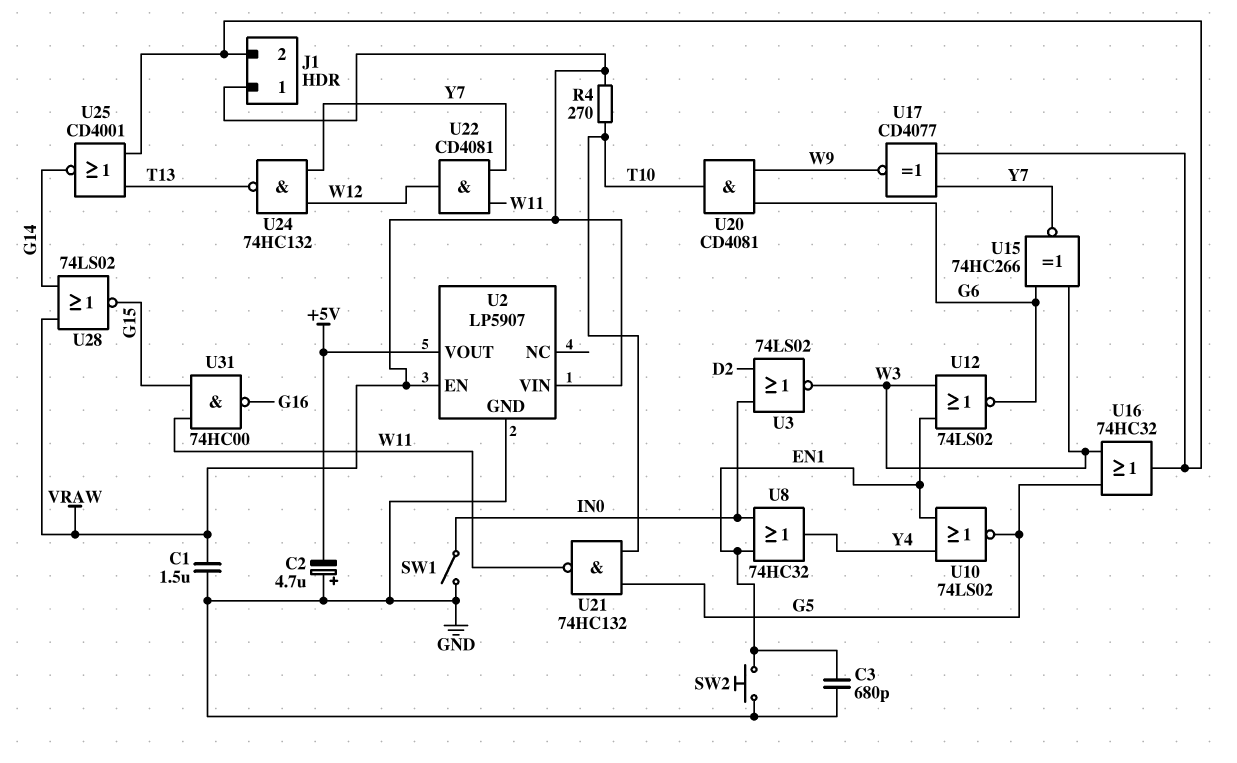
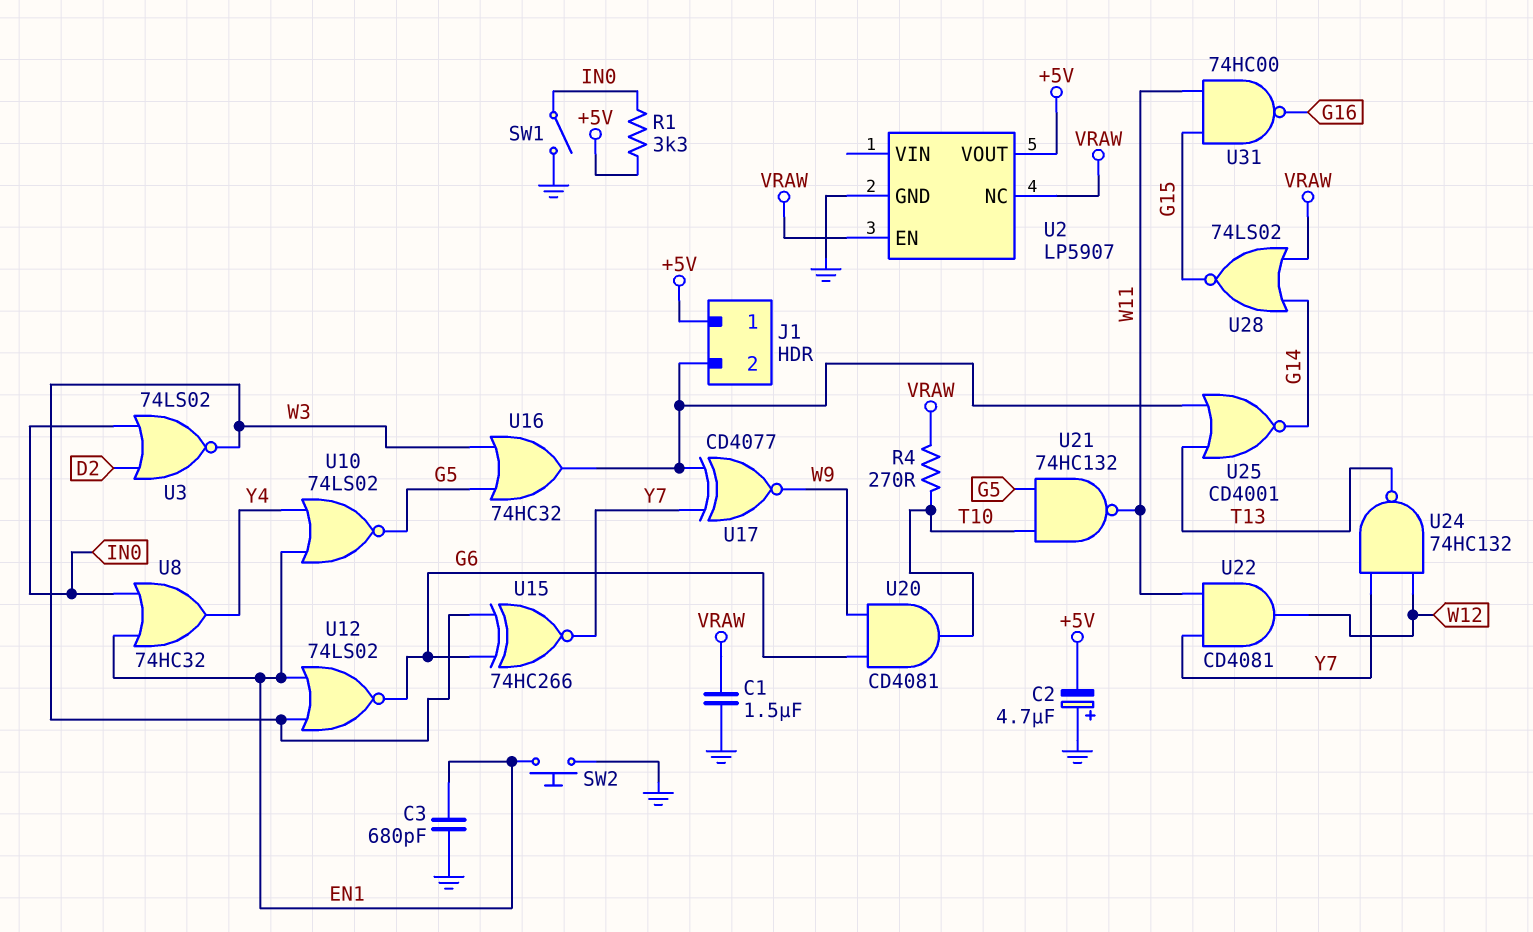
J1 pin 1: VRAW -> +5V
R1: none -> 3.3k (+5V, IN0)
U2 pin NC: none -> VRAW
U2 pin VIN: VRAW -> none

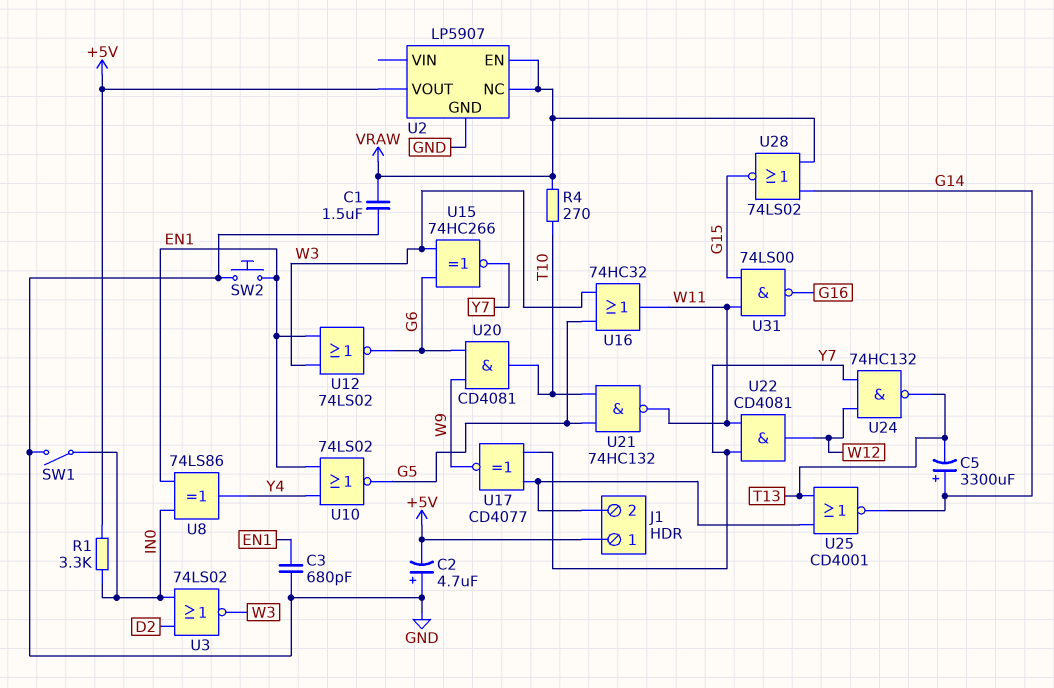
C5: none -> 3300uF (plus G14, minus T13)
U8: OR 74HC32 (in EN1, in IN0, out Y4) -> XOR 74LS86 (in EN1, in IN0, out Y4)
U16: OR 74HC32 (in G5, in W3, out J1/2) -> OR 74HC32 (in G5, in W3, out W11)
U31: NAND 74HC00 (in G15, in W11, out G16) -> NAND 74LS00 (in G15, in W11, out G16)

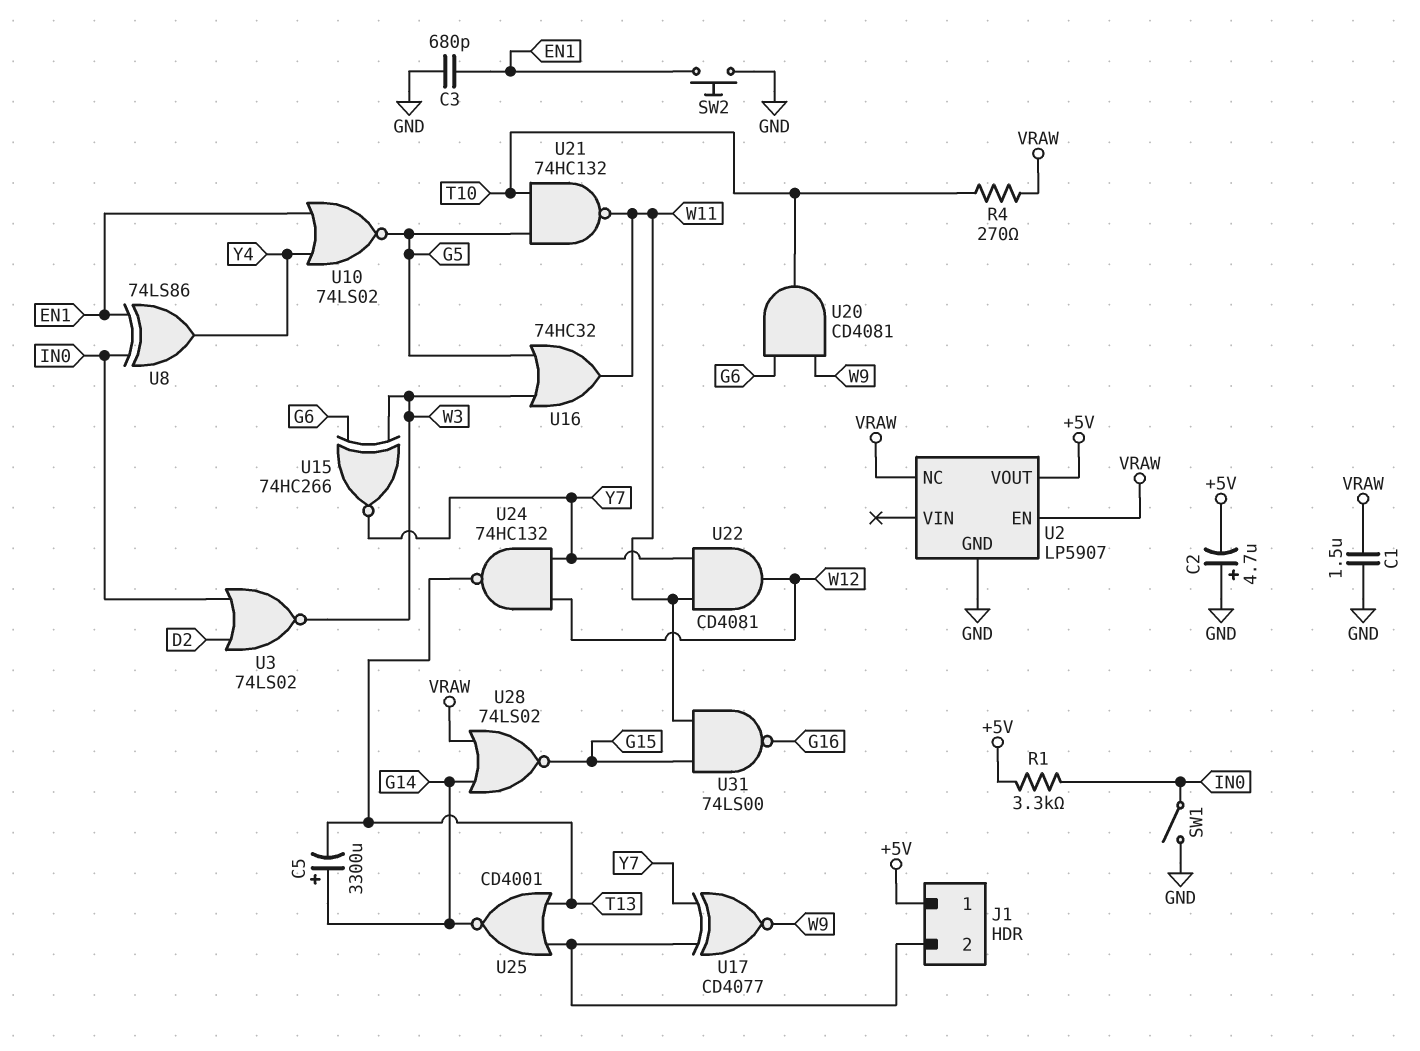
U12: NOR 74LS02 (in EN1, in W3, out G6) -> none

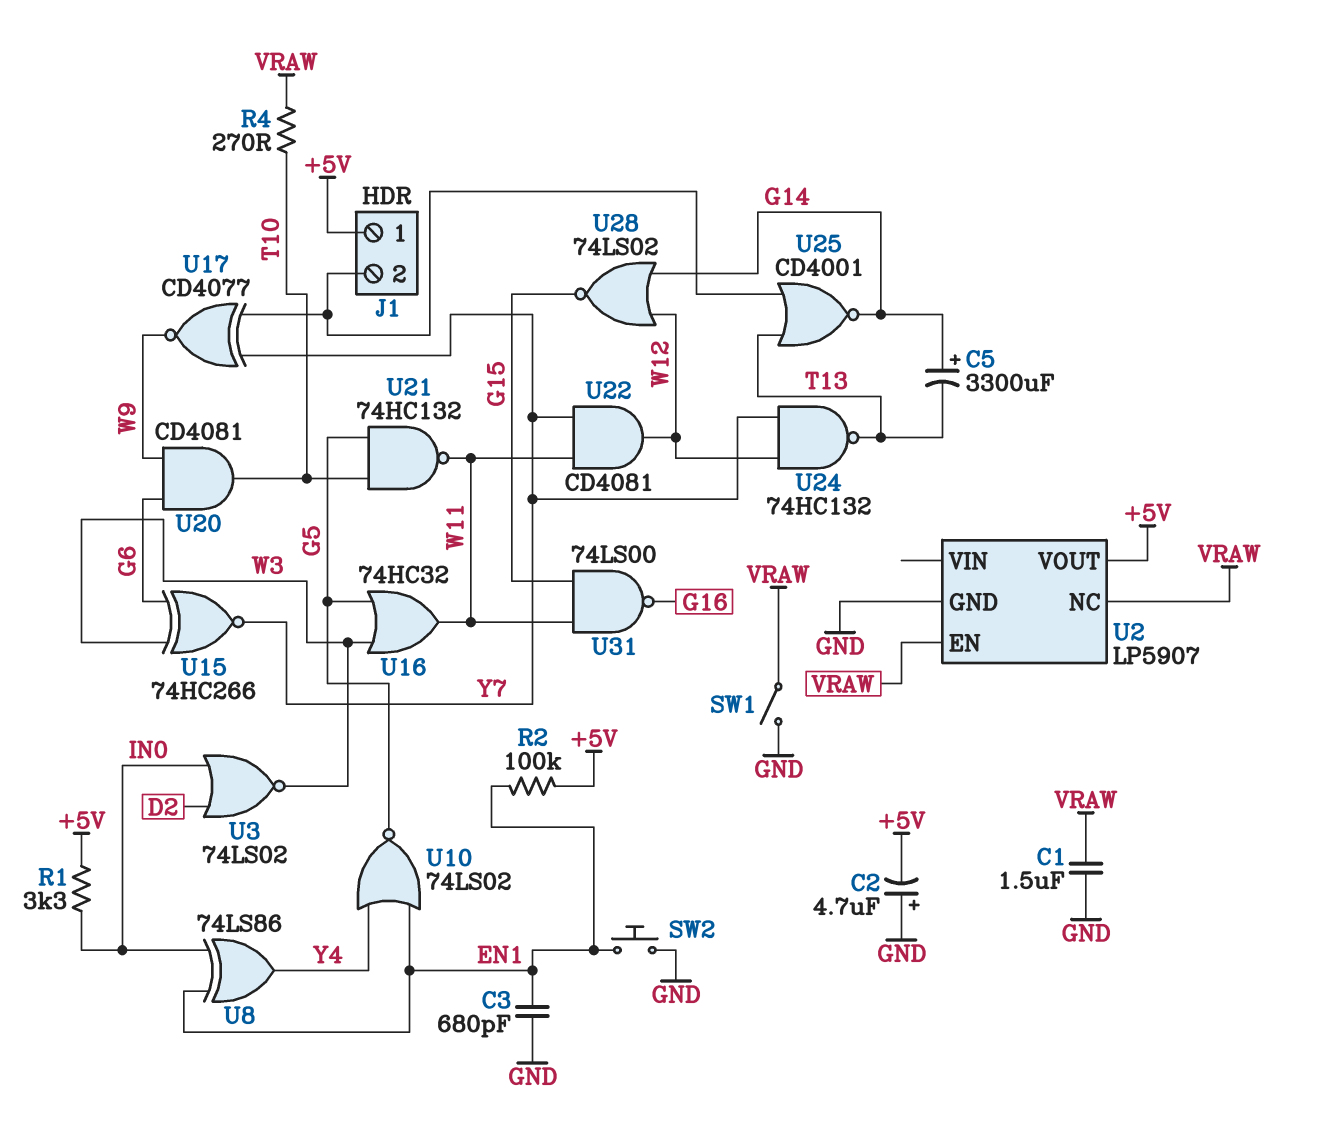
R2: none -> 100k (+5V, EN1)
SW1: switch (GND, IN0) -> switch (GND, VRAW)
U28: NOR 74LS02 (in G14, in VRAW, out G15) -> NOR 74LS02 (in G14, in W12, out G15)

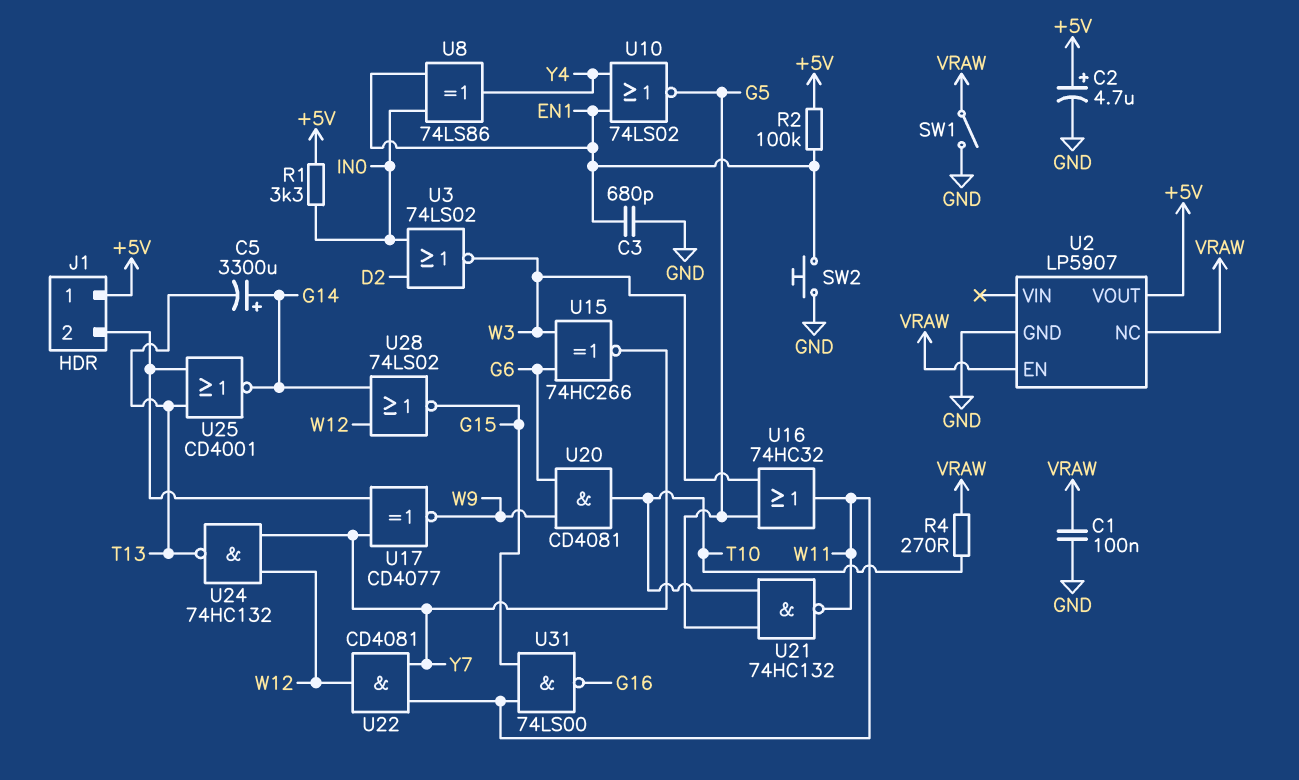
C1: 1.5uF (GND, VRAW) -> 100nF (GND, VRAW)
C2: 4.7uF (plus GND, minus +5V) -> 4.7uF (plus +5V, minus GND)

